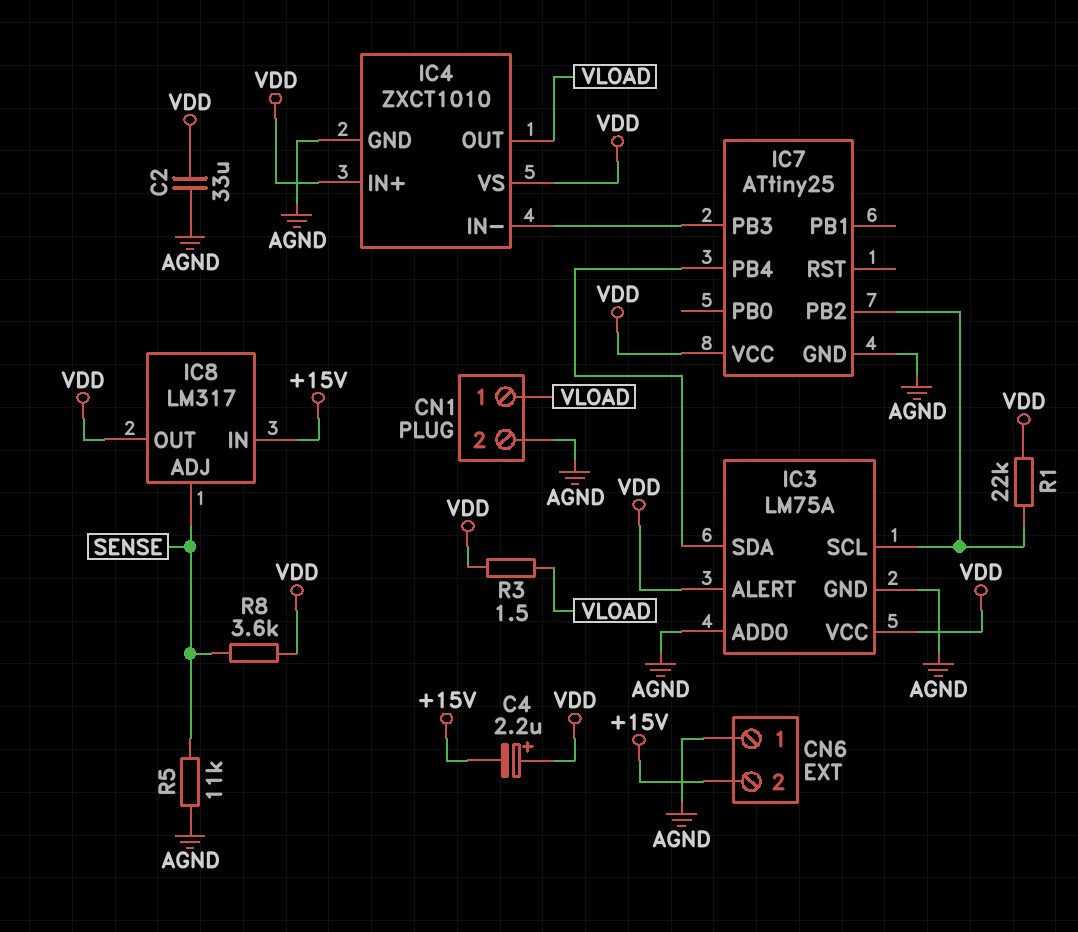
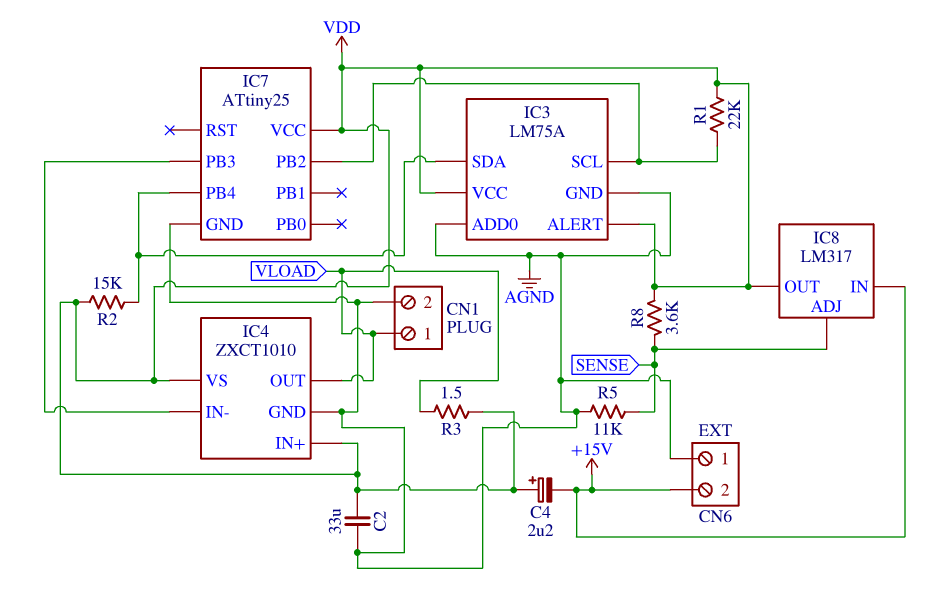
R2: none -> 15k (IC3/SDA, VDD)

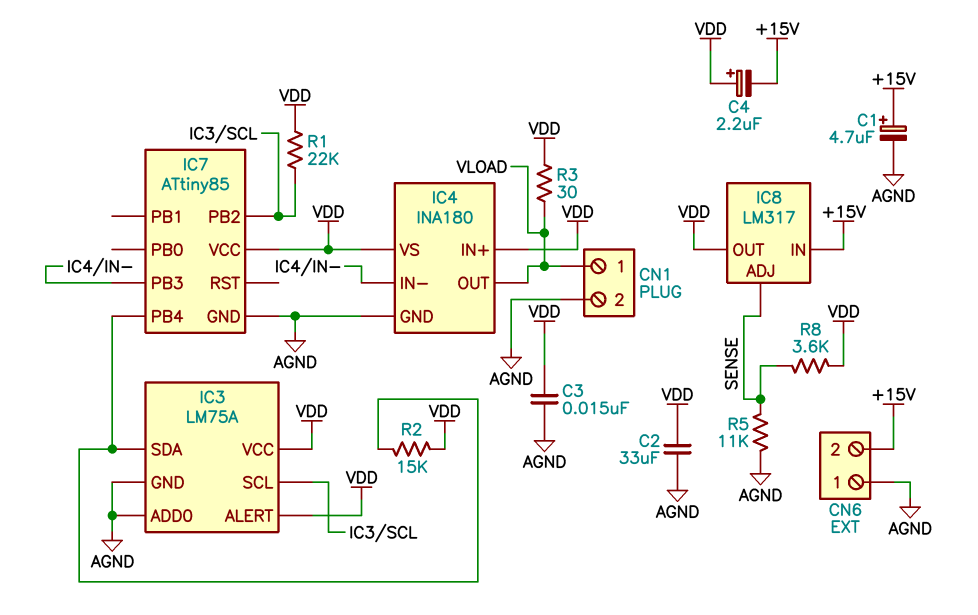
C1: none -> 4.7uF (plus +15V, minus AGND)
C3: none -> 15nF (AGND, VDD)
IC4: ZXCT1010 -> INA180
IC7: ATtiny25 -> ATtiny85
R3: 1.5 (VDD, VLOAD) -> 30 (VDD, VLOAD)

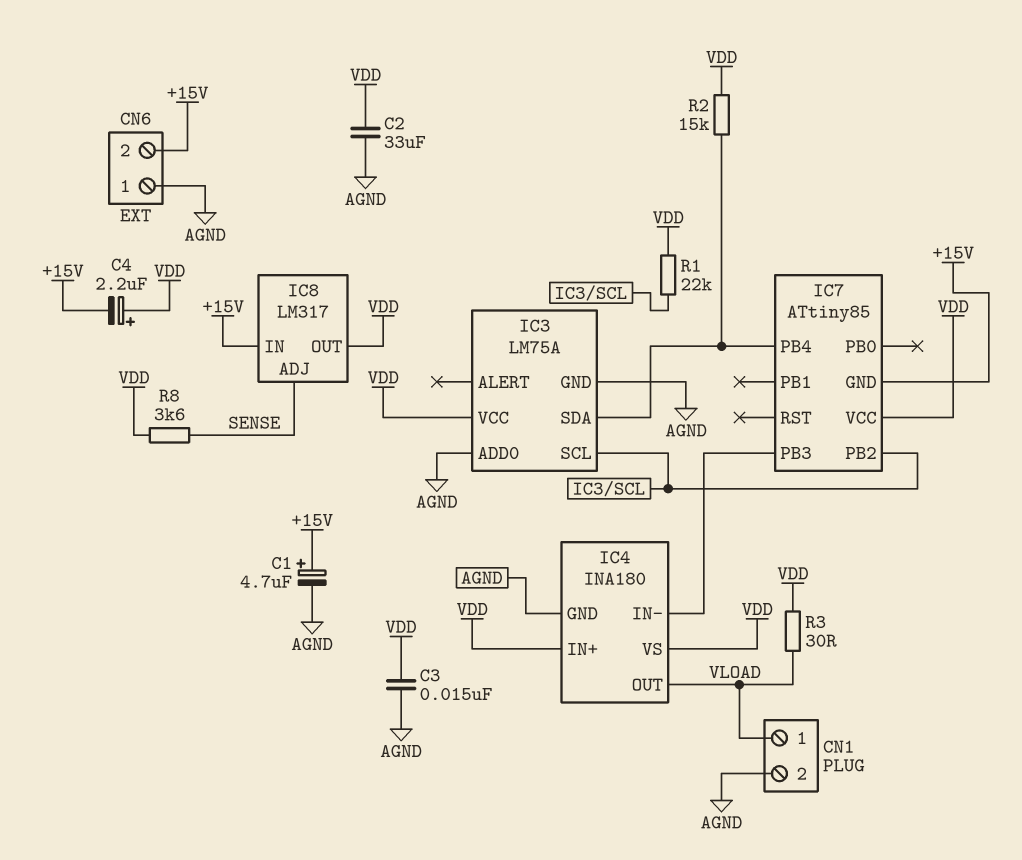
IC3 pin ALERT: VDD -> none
IC7 pin GND: AGND -> +15V
R5: 11k (AGND, SENSE) -> none

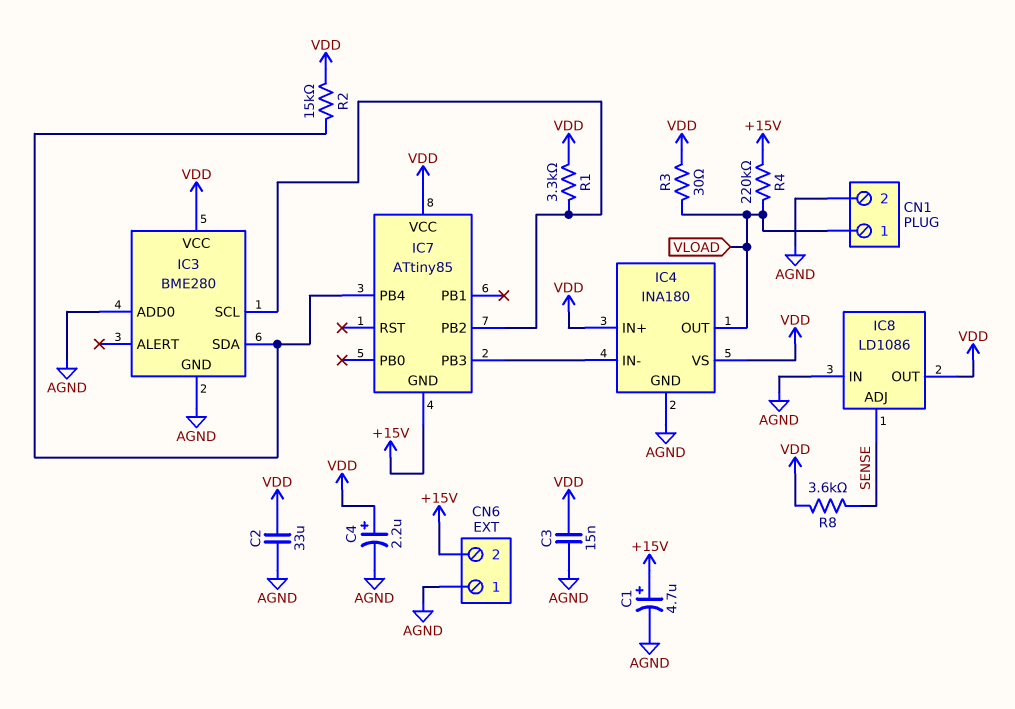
C4: 2.2uF (plus VDD, minus +15V) -> 2.2uF (plus VDD, minus AGND)
IC3: LM75A -> BME280
IC8: LM317 -> LD1086
IC8 pin IN: +15V -> AGND
R1: 22k (IC3/SCL, VDD) -> 3.3k (IC3/SCL, VDD)
R4: none -> 220k (+15V, VLOAD)

